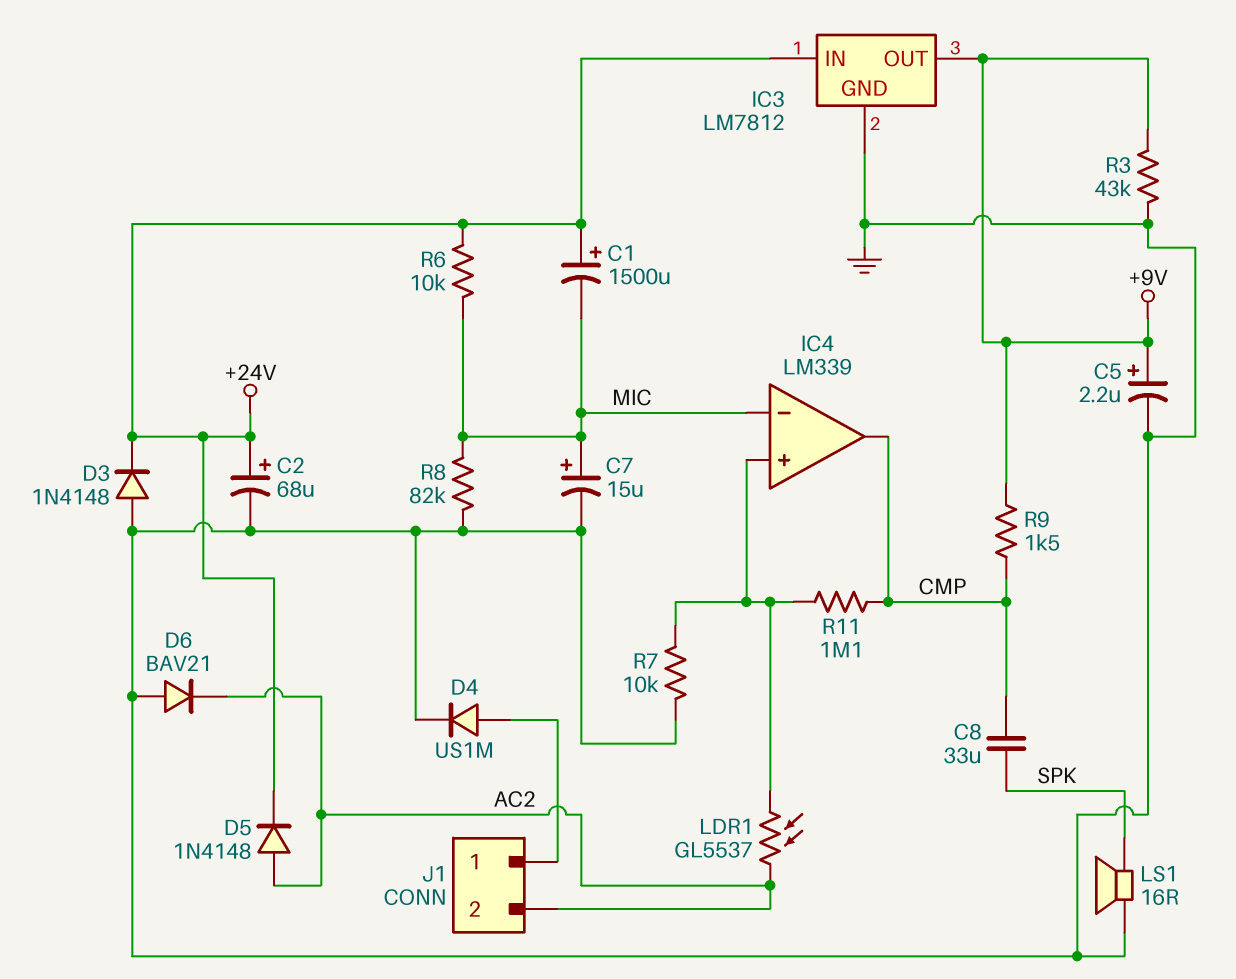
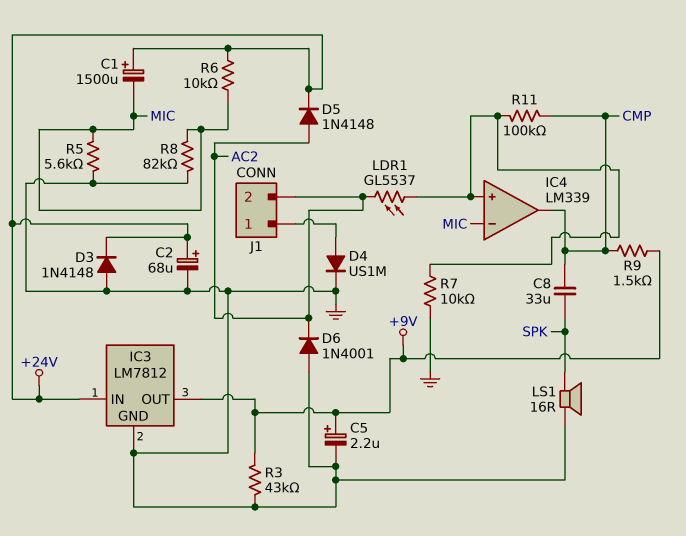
C7: 15uF (plus MIC, minus GND) -> none
D6: diode BAV21 (A GND, K AC2) -> diode 1N4001 (A GND, K AC2)
R5: none -> 5.6k (GND, MIC)
R11: 1.1M (CMP, IC4/in+) -> 100k (CMP, IC4/in+)

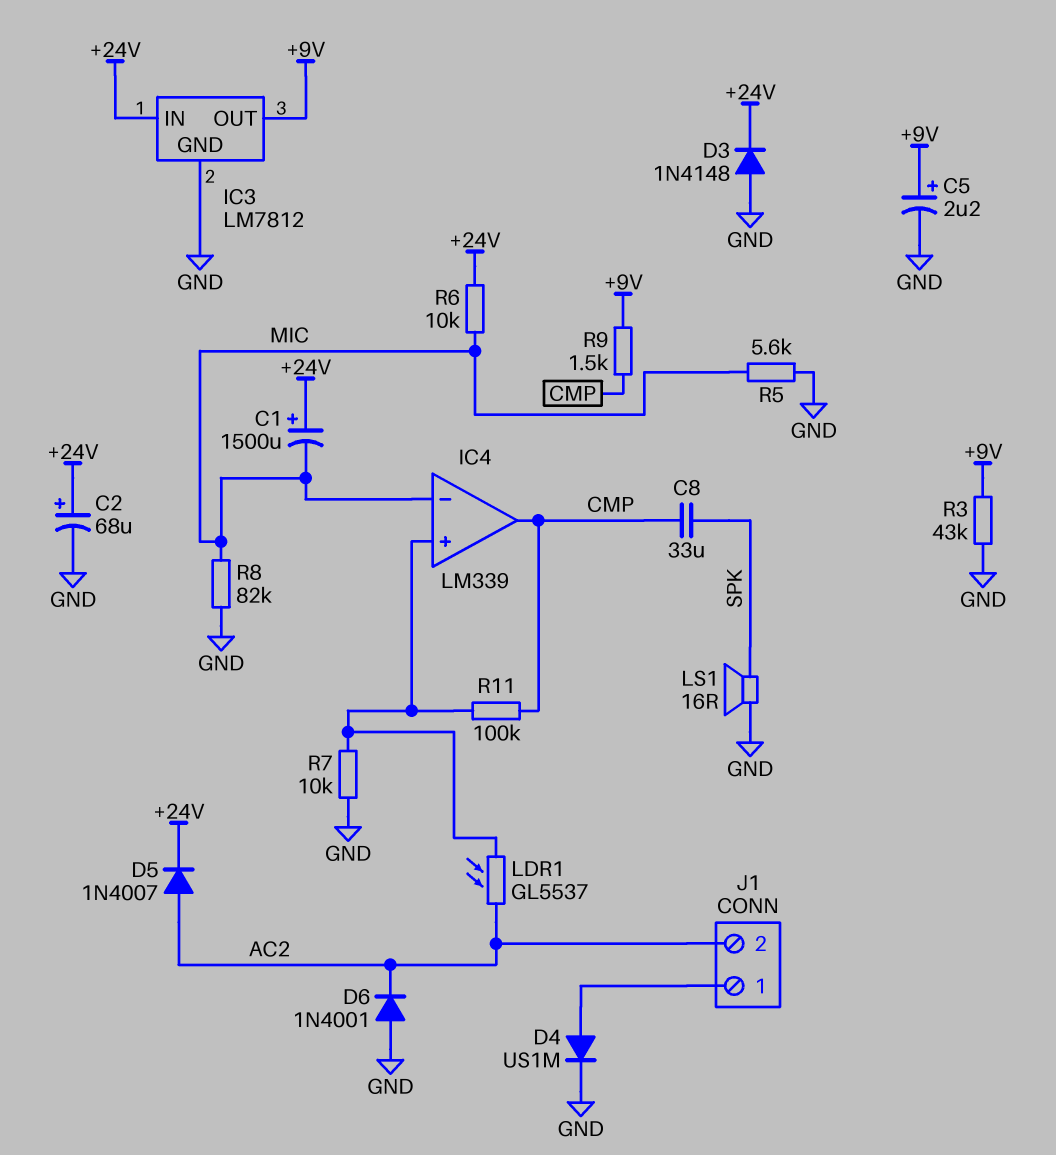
D5: diode 1N4148 (A AC2, K +24V) -> diode 1N4007 (A AC2, K +24V)

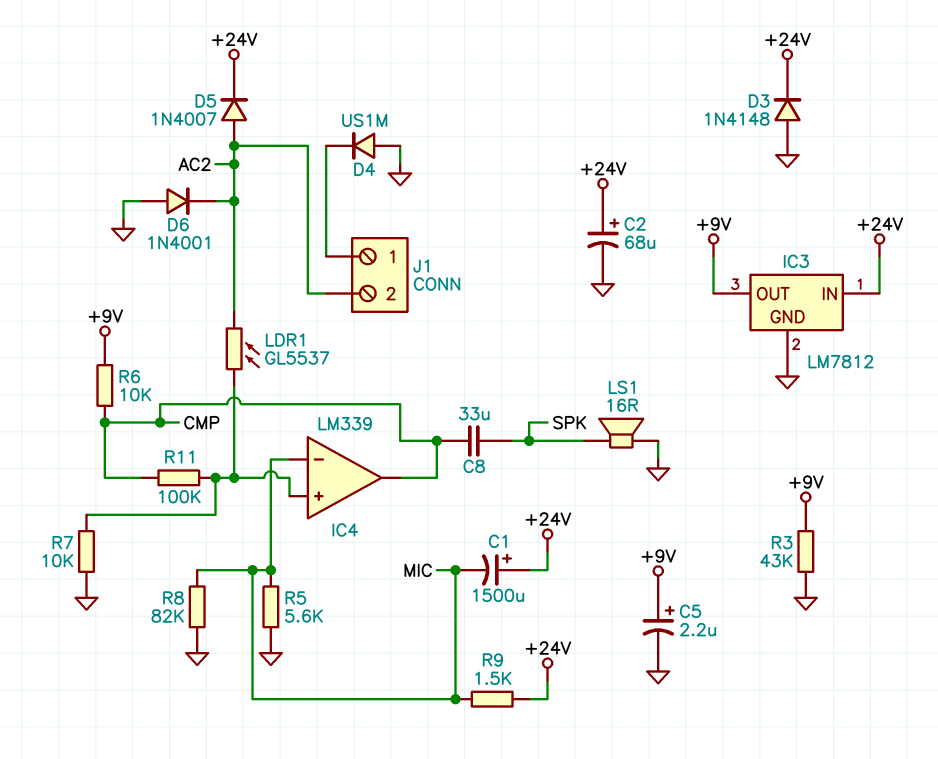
D4: diode US1M (A J1/1, K GND) -> diode US1M (A GND, K J1/1)
R6: 10k (+24V, MIC) -> 10k (+9V, CMP)
R9: 1.5k (+9V, CMP) -> 1.5k (+24V, MIC)

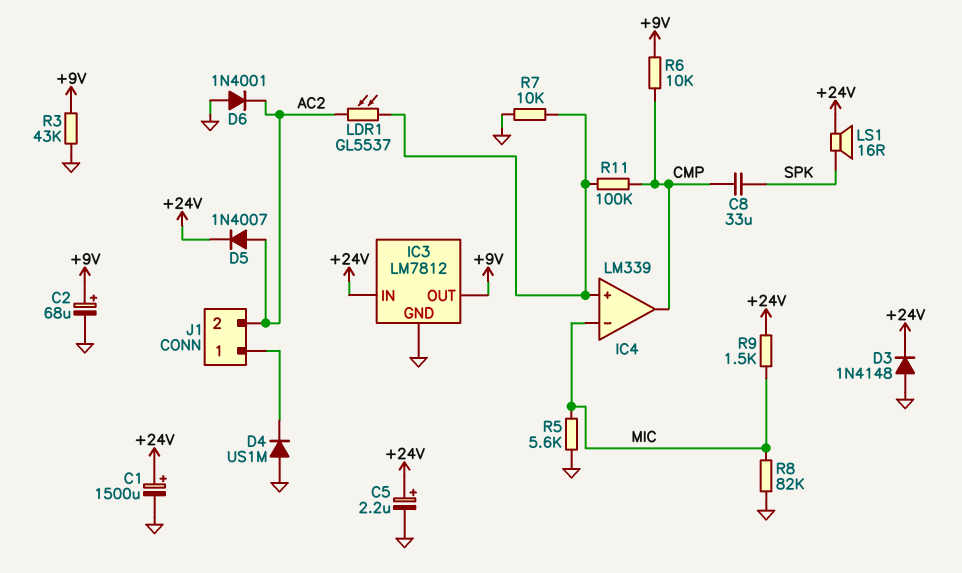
C1: 1500uF (plus +24V, minus MIC) -> 1500uF (plus +24V, minus GND)
C2: 68uF (plus +24V, minus GND) -> 68uF (plus +9V, minus GND)
C5: 2.2uF (plus +9V, minus GND) -> 2.2uF (plus +24V, minus GND)
LS1: speaker 16R (GND, SPK) -> speaker 16R (+24V, SPK)

